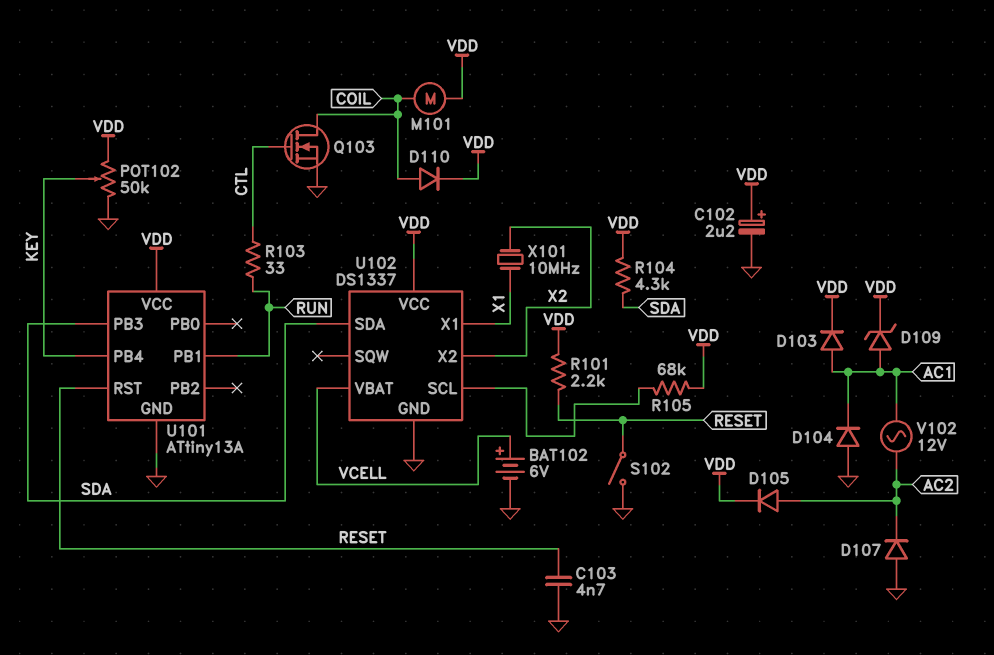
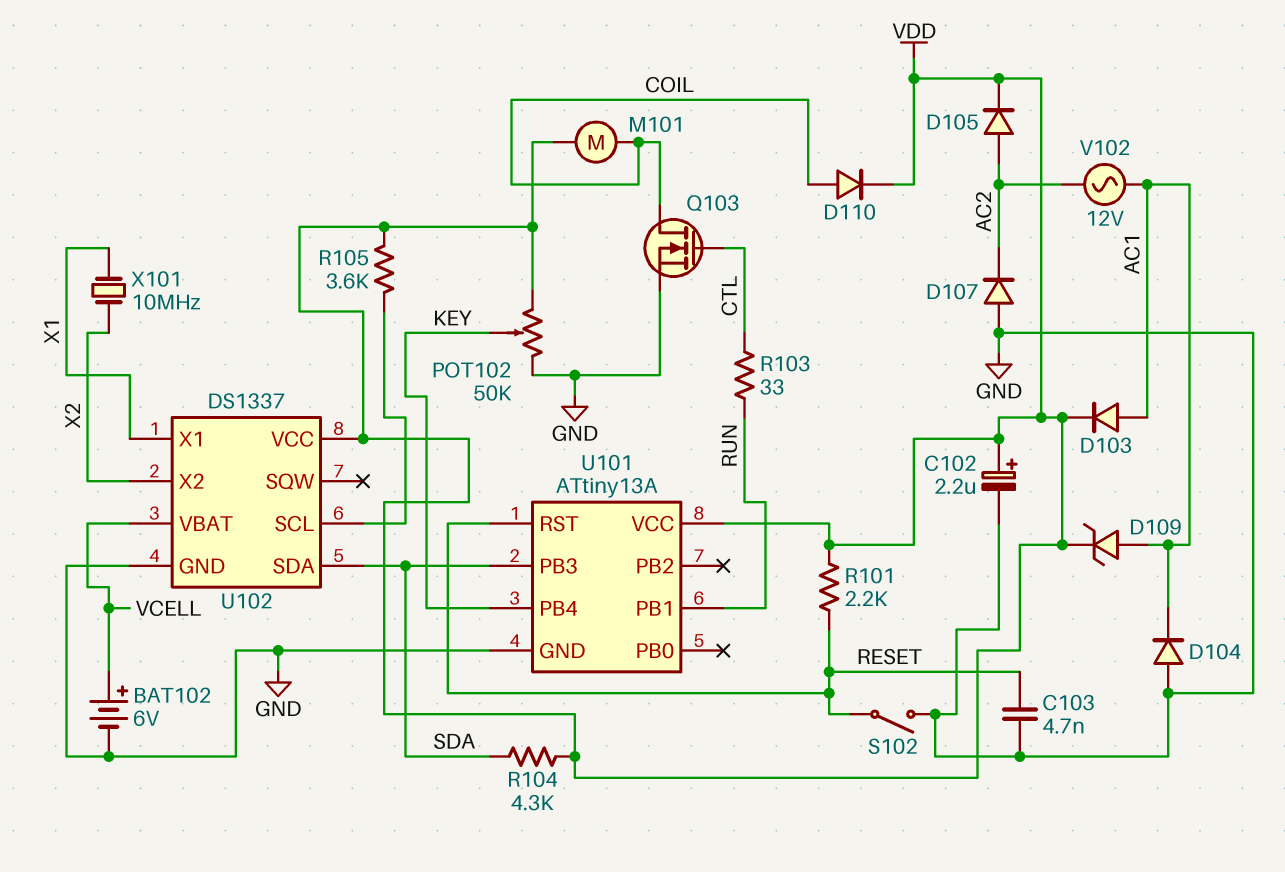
R105: 68k (U102/SCL, VDD) -> 3.6k (U102/SCL, VDD)

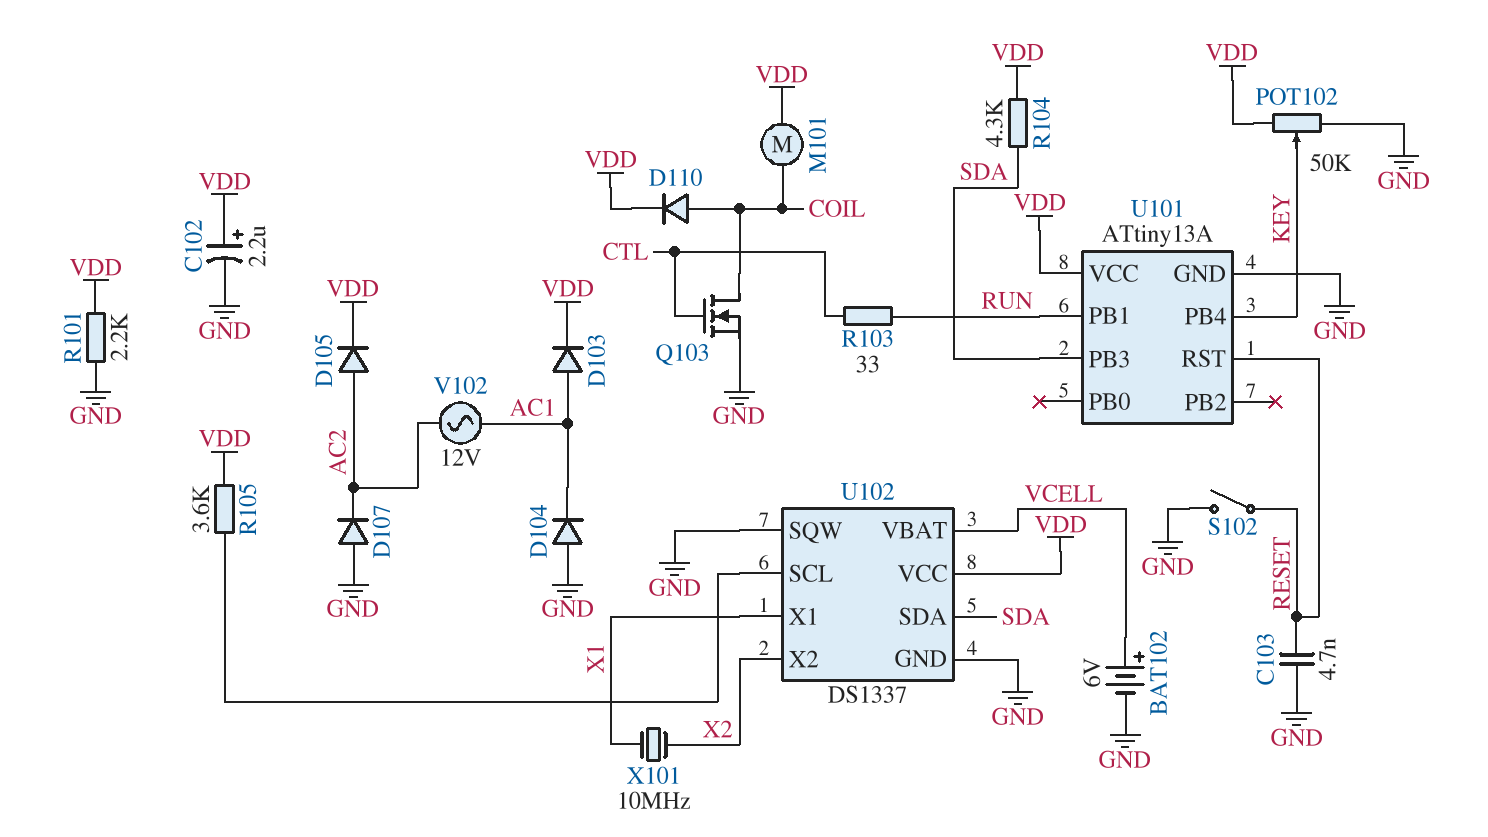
D109: zener (A AC1, K VDD) -> none
R101: 2.2k (RESET, VDD) -> 2.2k (GND, VDD)
U102 pin SQW: none -> GND

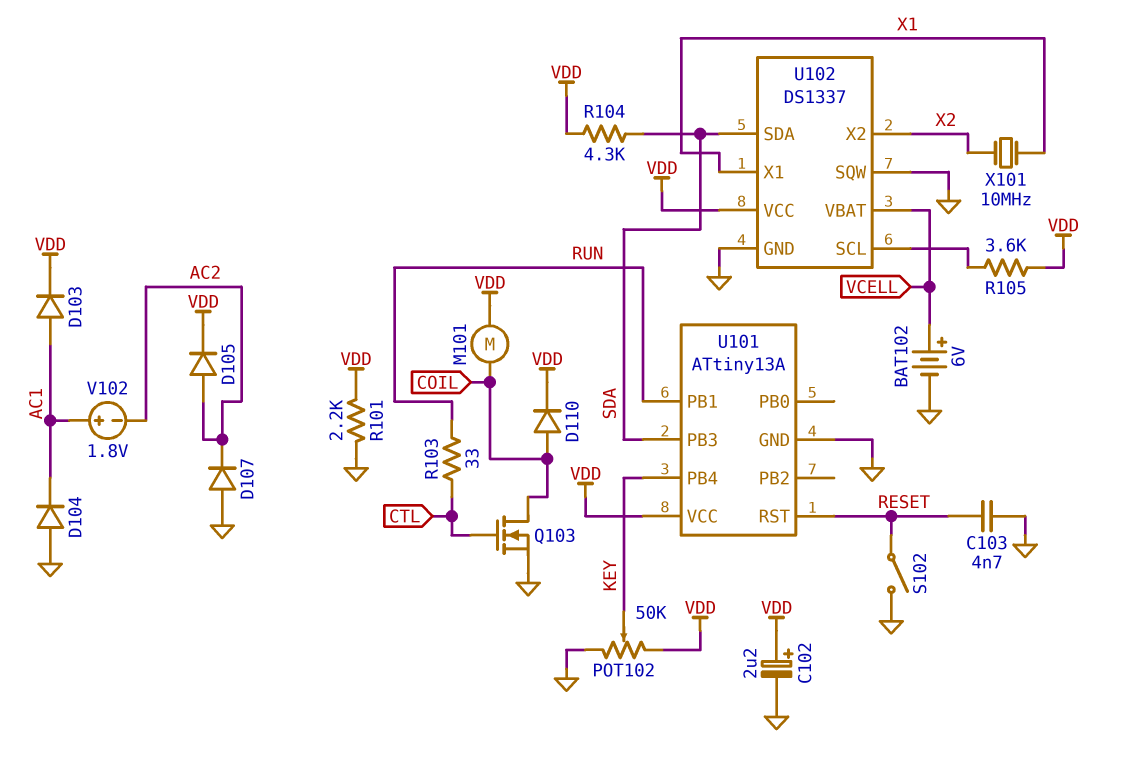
V102: AC 12V (AC1, AC2) -> 1.8V (plus AC1, minus AC2)

